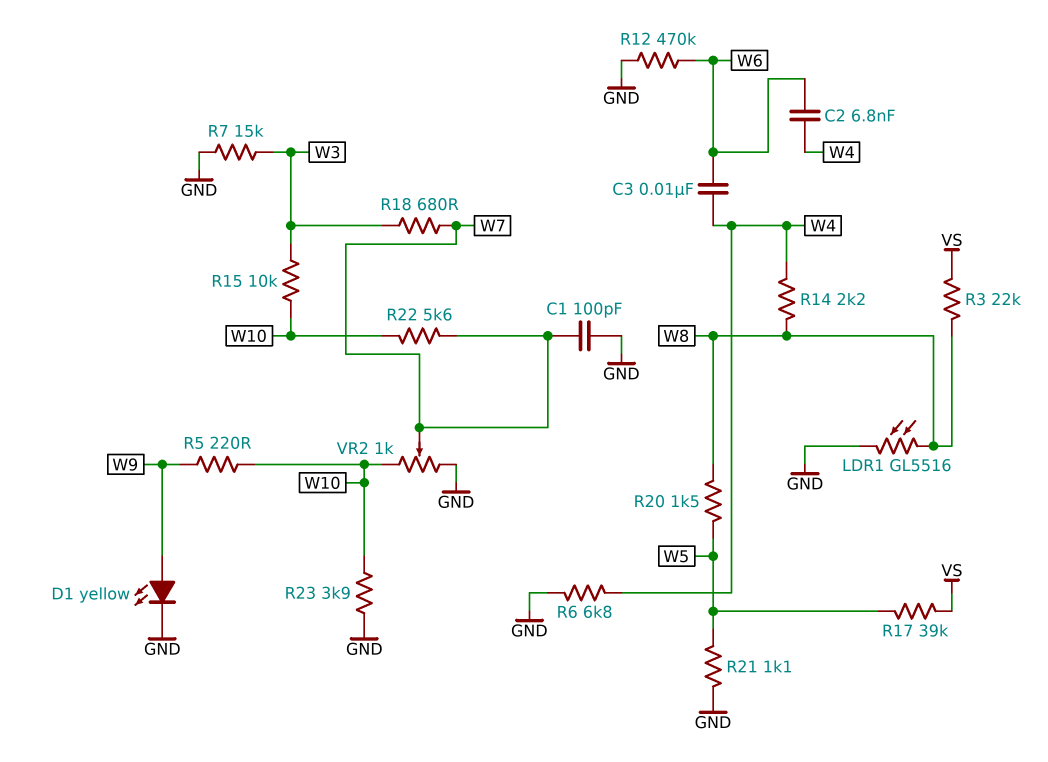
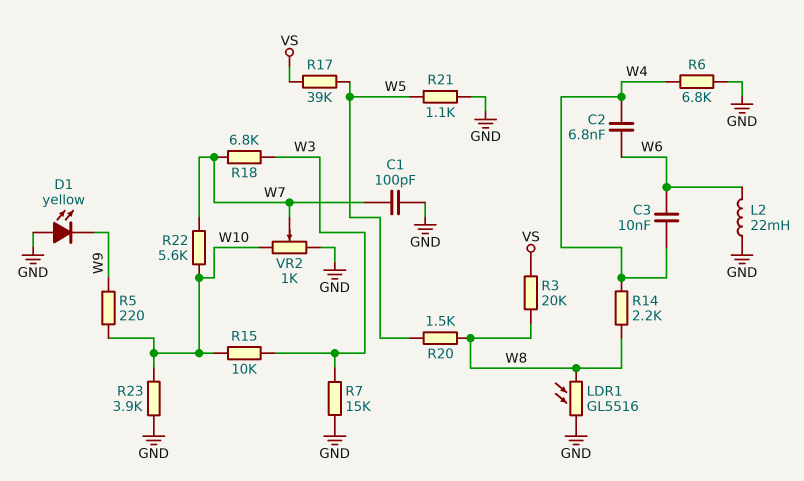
D1: LED yellow (A W9, K GND) -> LED yellow (A GND, K W9)
L2: none -> 22mH (GND, W6)
R3: 22k (VS, W8) -> 20k (VS, W8)
R12: 470k (GND, W6) -> none
R18: 680 (W3, W7) -> 6.8k (W3, W7)

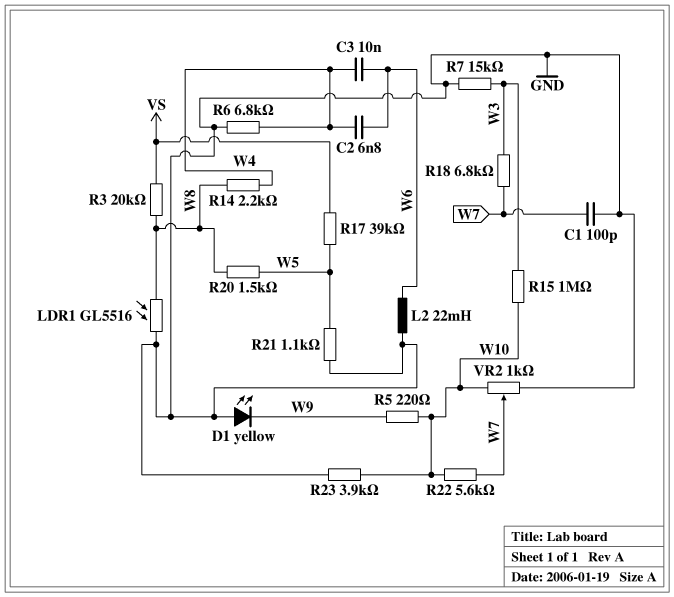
R15: 10k (W3, W10) -> 1M (W3, W10)

